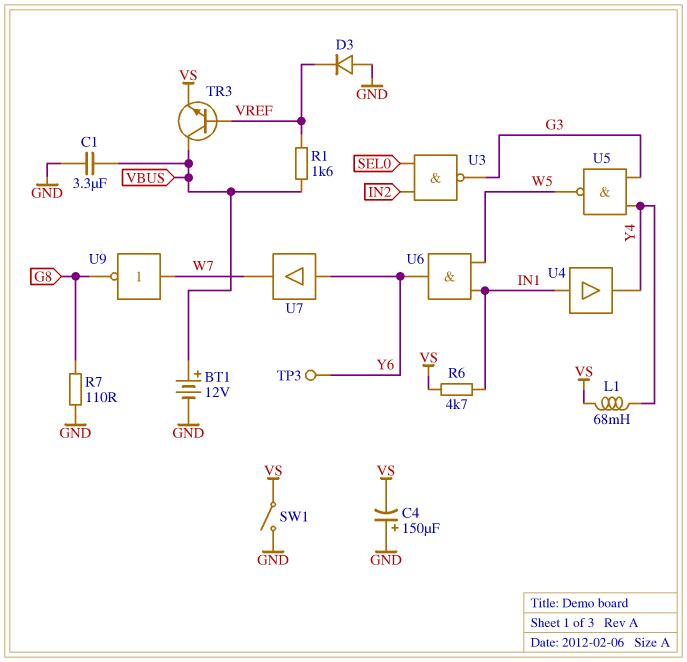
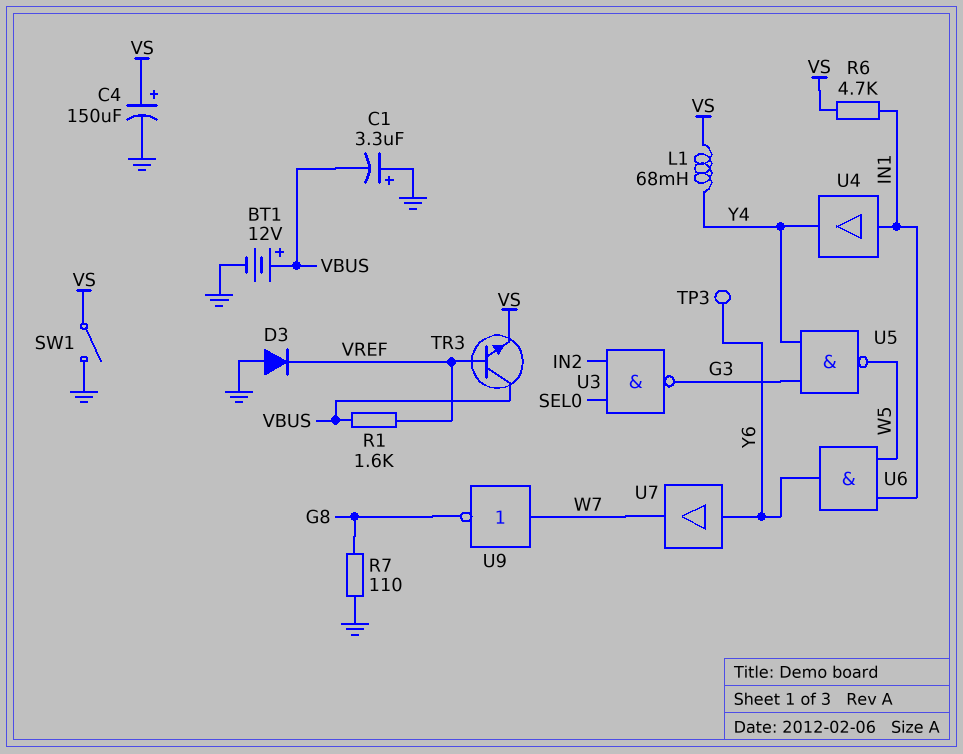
C1: 3.3uF (GND, VBUS) -> 3.3uF (plus GND, minus VBUS)
C4: 150uF (plus GND, minus VS) -> 150uF (plus VS, minus GND)

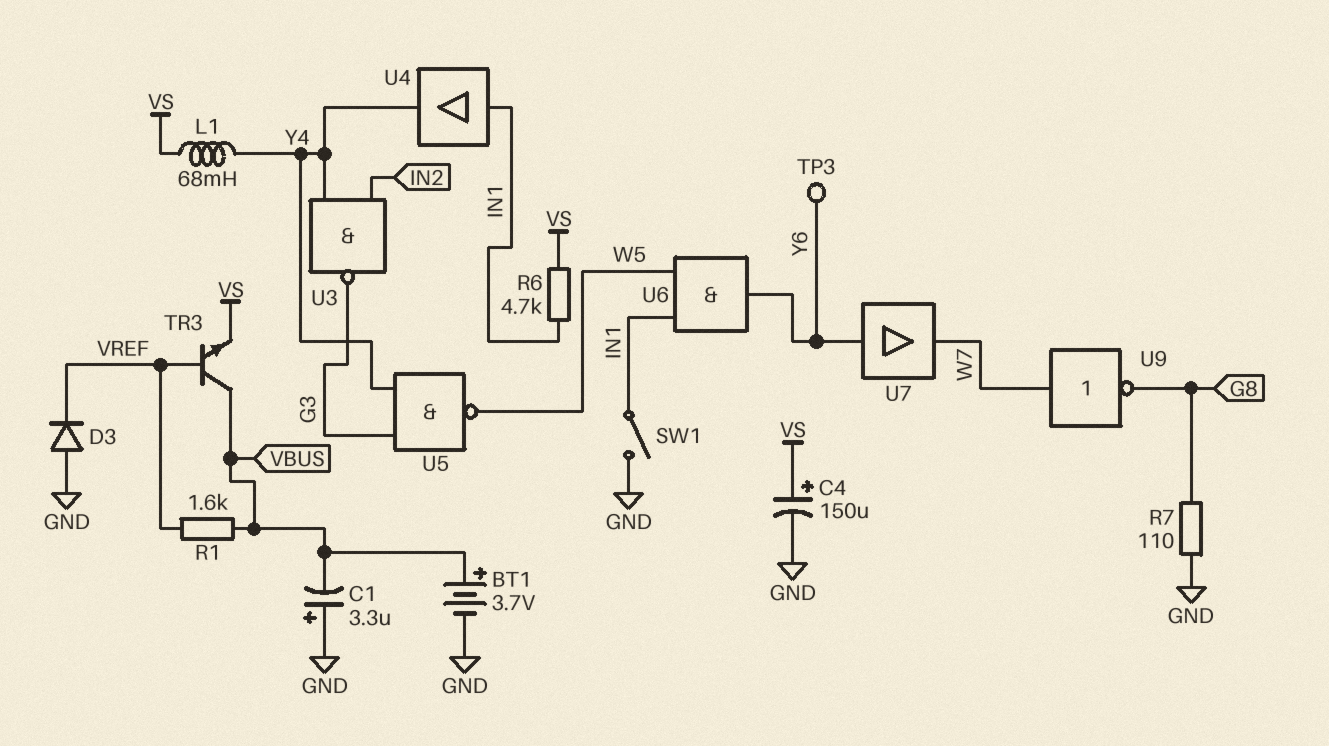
BT1: 12V (plus VBUS, minus GND) -> 3.7V (plus VBUS, minus GND)
SW1: switch (GND, VS) -> switch (GND, IN1)
U3: NAND (in IN2, in SEL0, out G3) -> NAND (in IN2, in Y4, out G3)

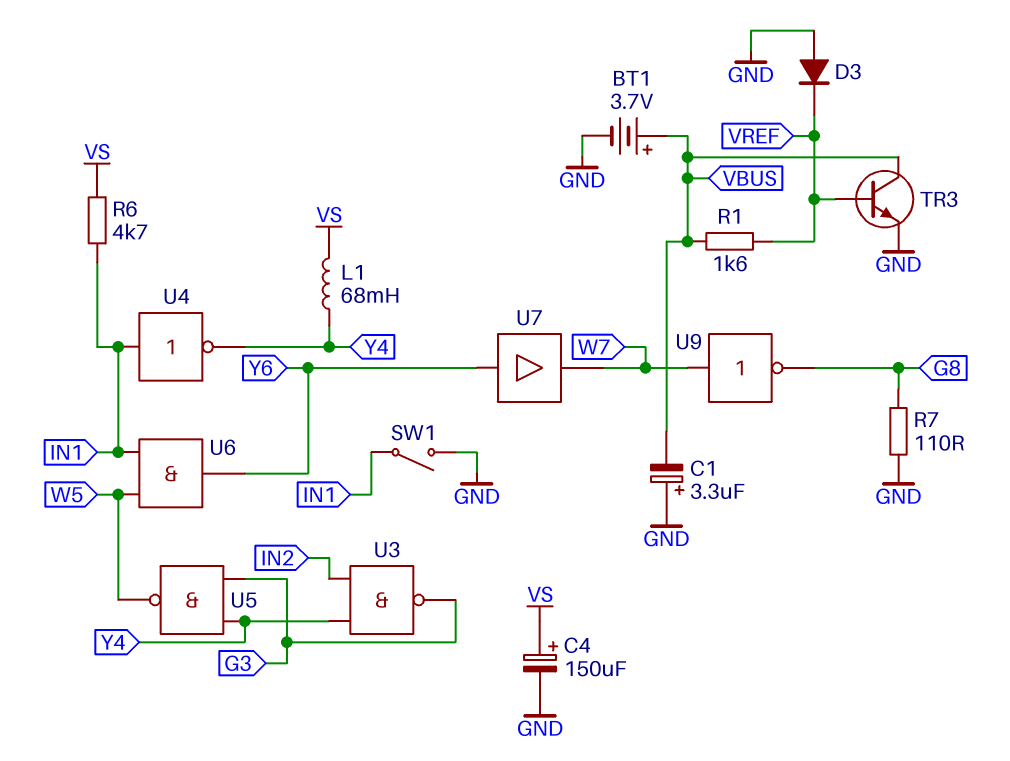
TP3: test point (Y6) -> none
TR3: NPN (B VREF, C VBUS, E VS) -> NPN (B VREF, C VBUS, E GND)
U4: buffer (in IN1, out Y4) -> NOT (in IN1, out Y4)

